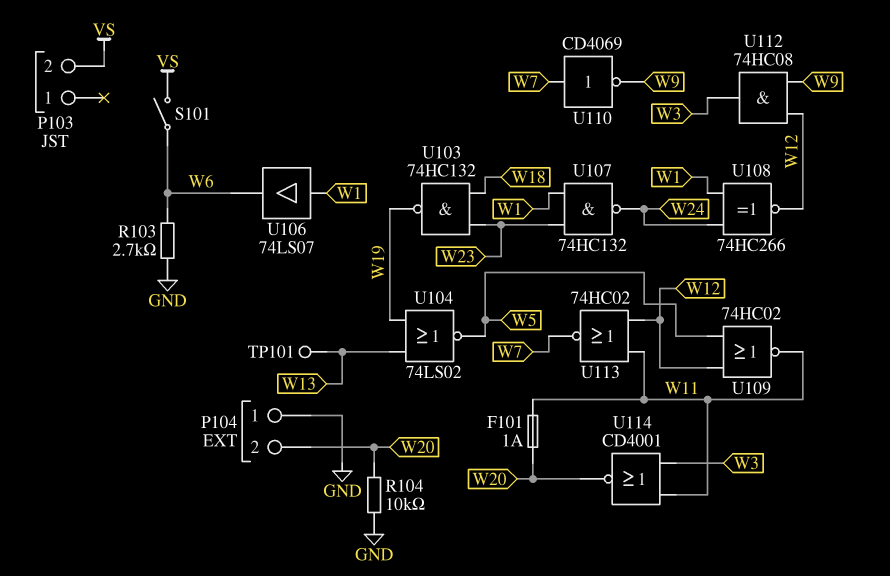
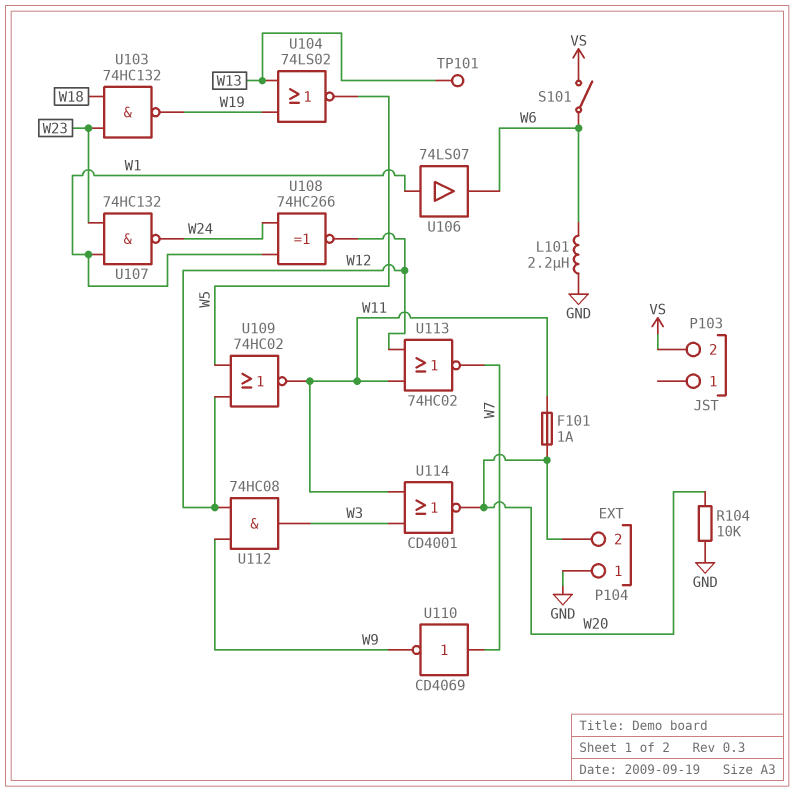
L101: none -> 2.2uH (GND, W6)
R103: 2.7k (GND, W6) -> none

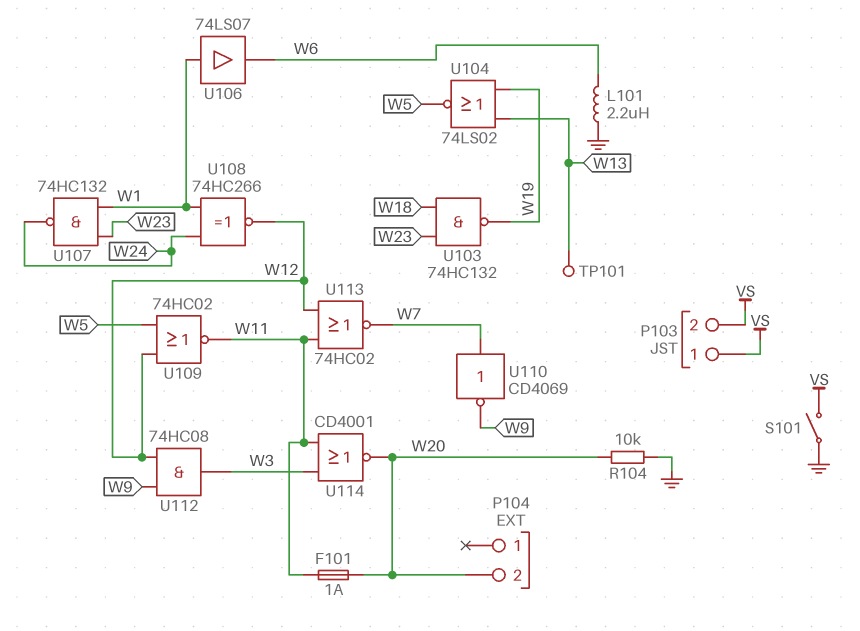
P103 pin 1: none -> VS
P104 pin 1: GND -> none
S101: switch (VS, W6) -> switch (GND, VS)

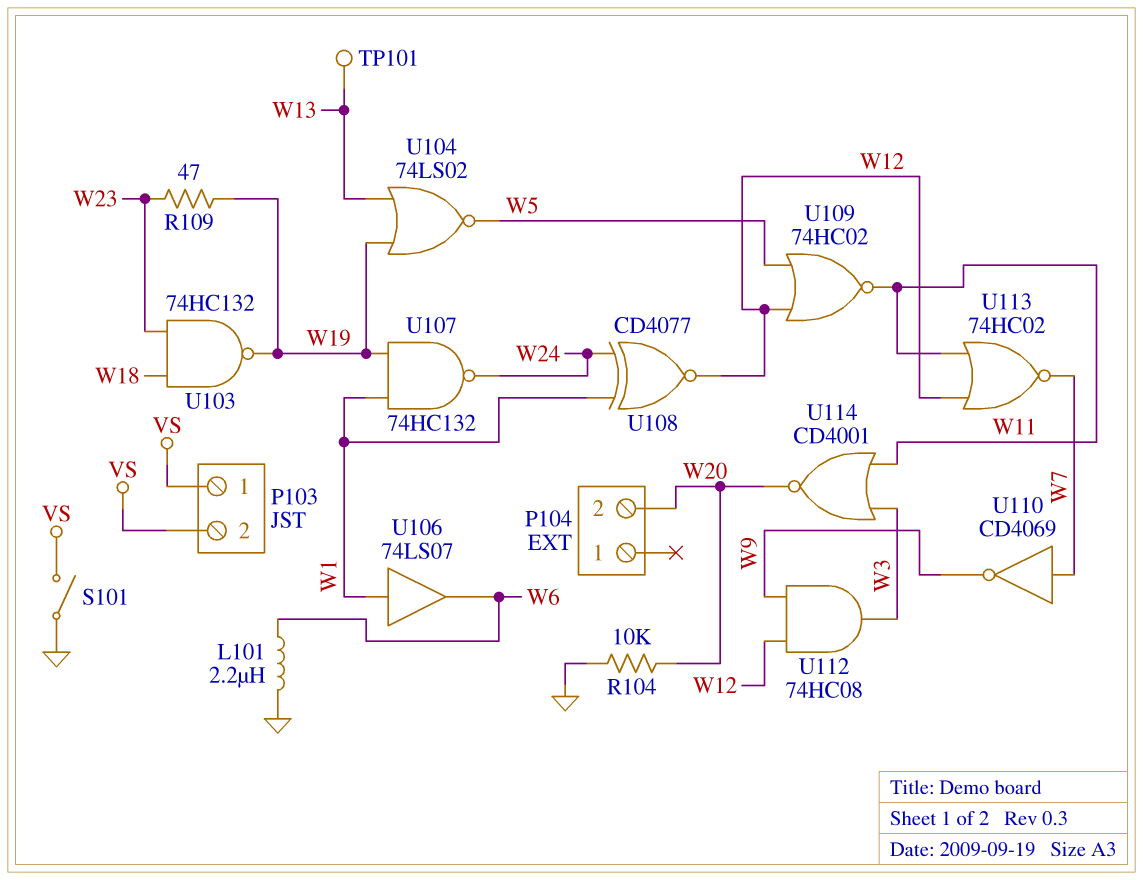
F101: 1A (W11, W20) -> none
R109: none -> 47 (W19, W23)
U107: NAND 74HC132 (in W1, in W23, out W24) -> NAND 74HC132 (in W1, in W19, out W24)
U108: XNOR 74HC266 (in W1, in W24, out W12) -> XNOR CD4077 (in W1, in W24, out W12)

